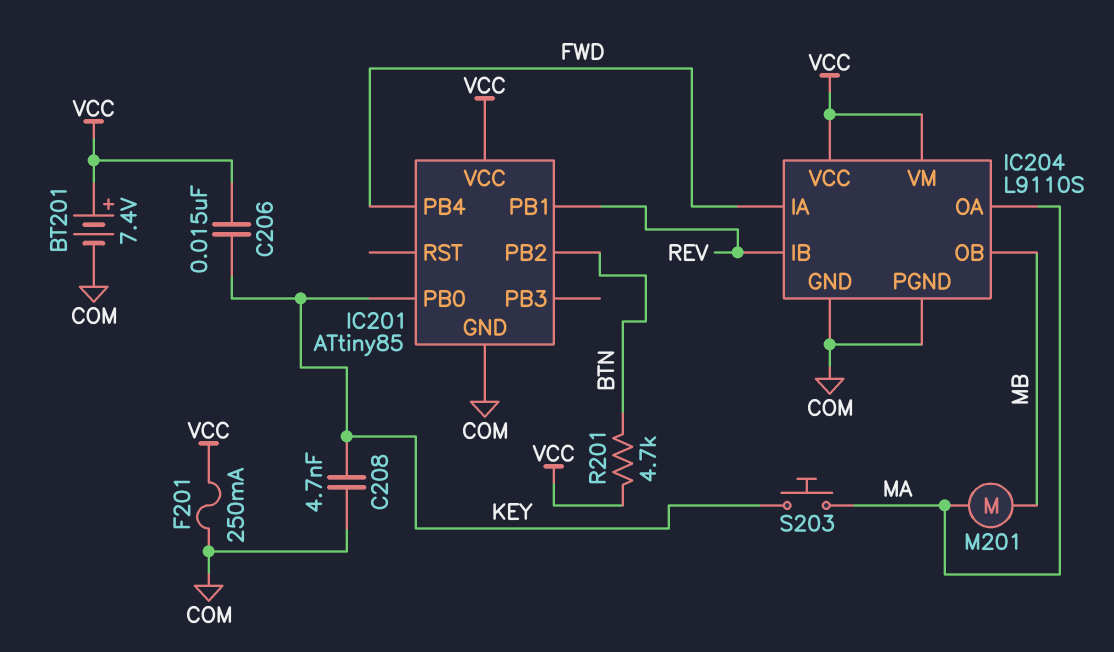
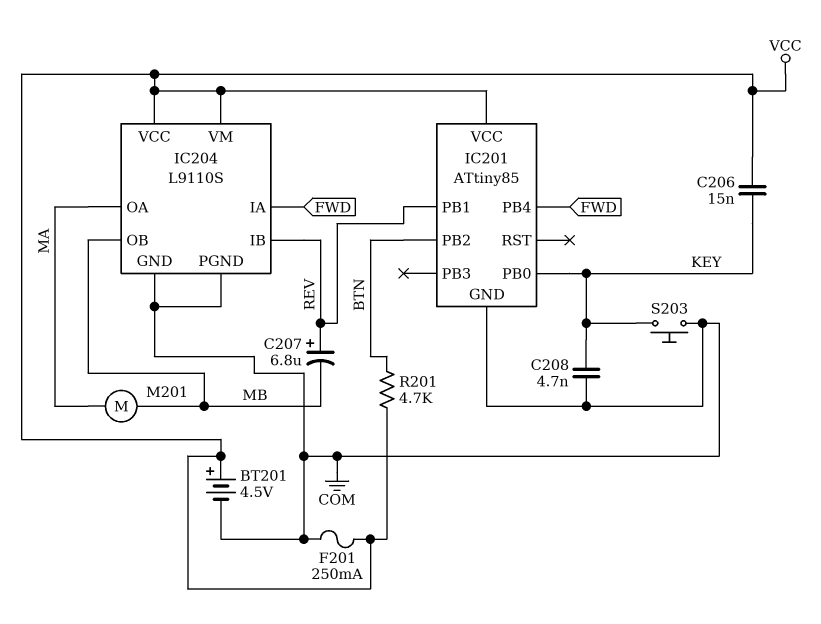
BT201: 7.4V (plus VCC, minus COM) -> 4.5V (plus VCC, minus COM)
C207: none -> 6.8uF (plus REV, minus MB)
S203: button (KEY, MA) -> button (COM, KEY)

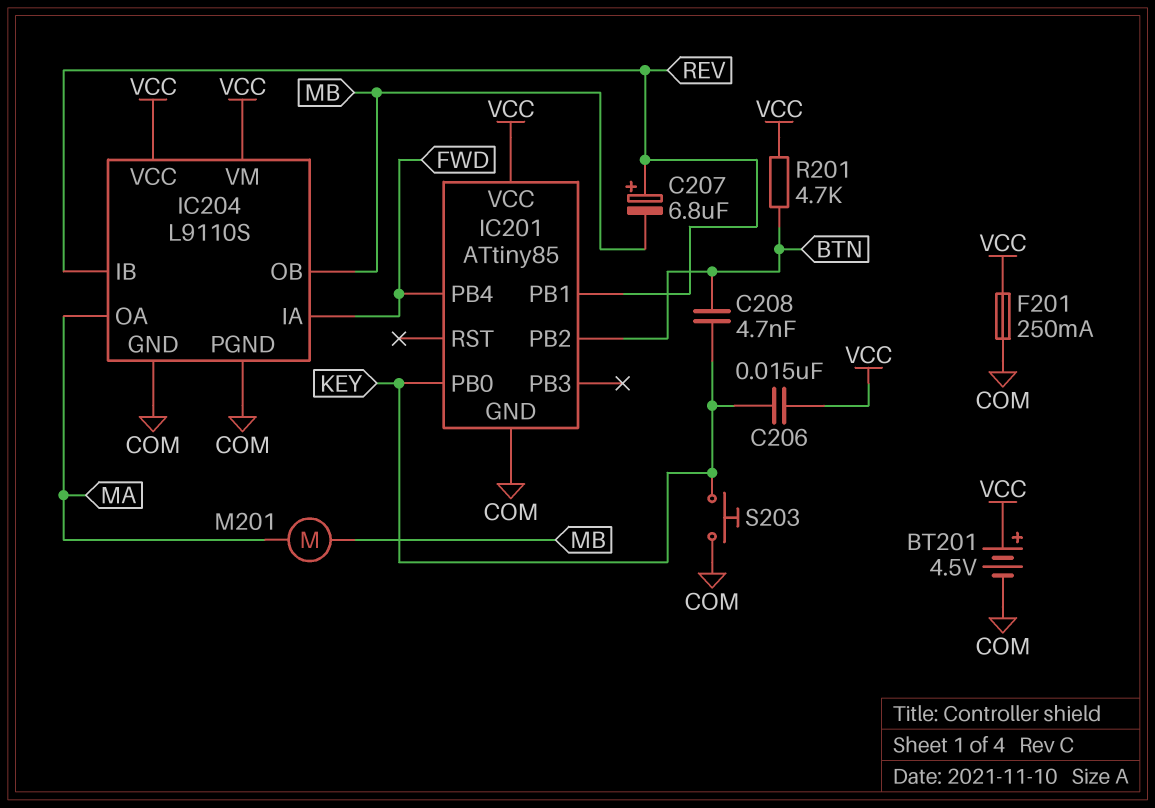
C208: 4.7nF (COM, KEY) -> 4.7nF (BTN, KEY)

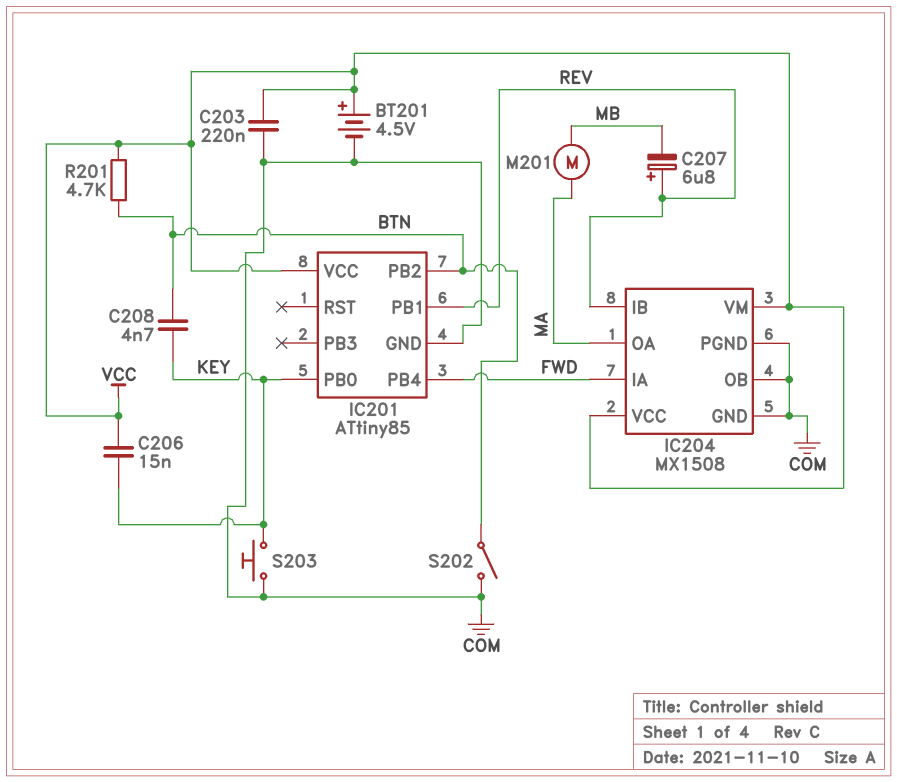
C203: none -> 220nF (COM, VCC)
F201: 250mA (COM, VCC) -> none
IC204: L9110S -> MX1508
IC204 pin OB: MB -> COM
S202: none -> switch (BTN, COM)

